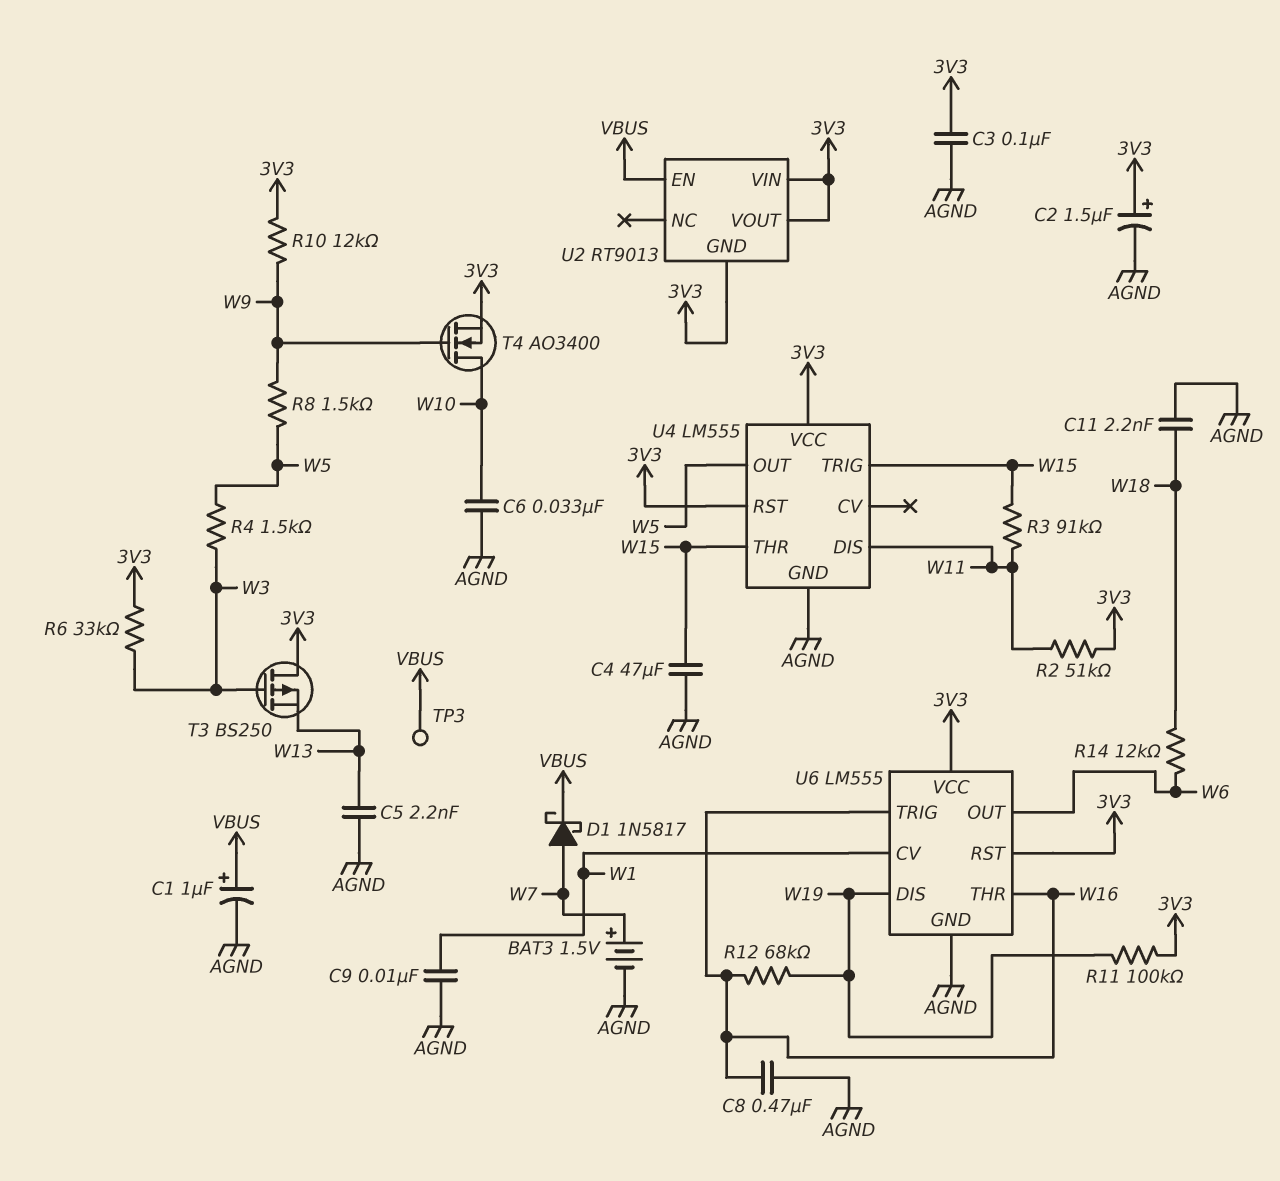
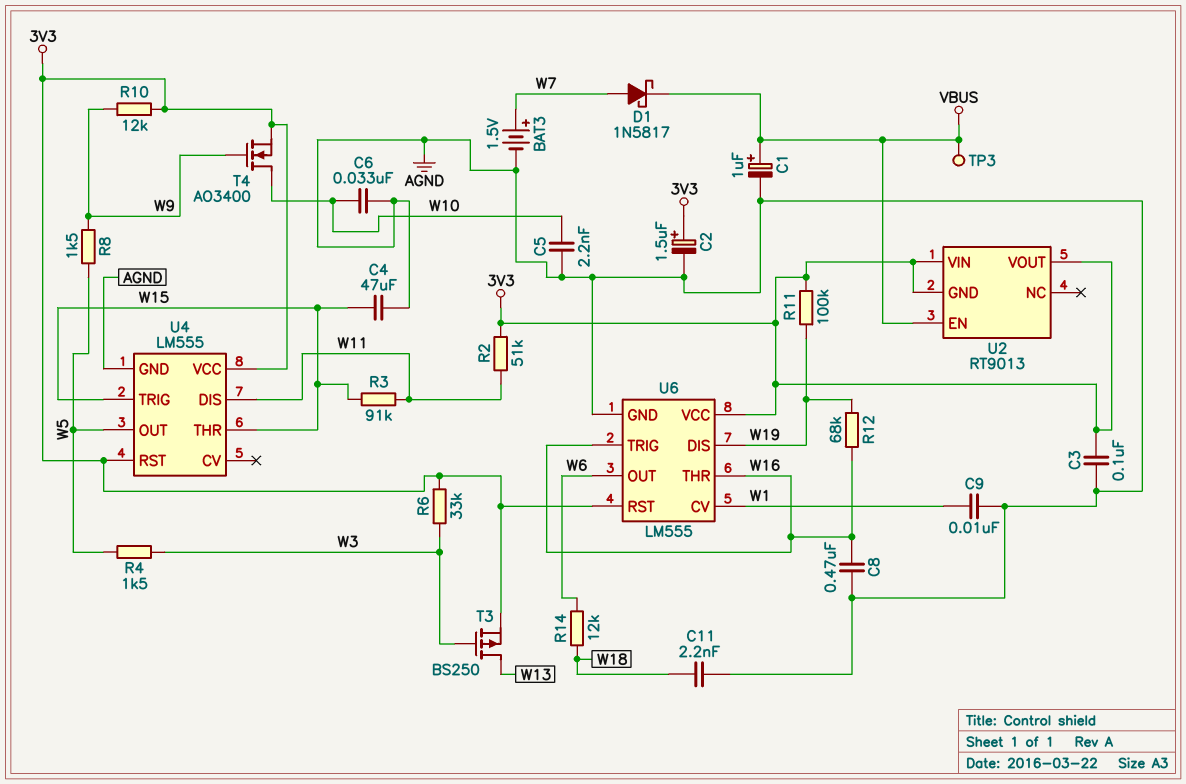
C5: 2.2nF (AGND, W13) -> 2.2nF (AGND, W10)
T3: PMOS BS250 (G W3, D 3V3, S W13) -> PMOS BS250 (G W3, D W13, S 3V3)

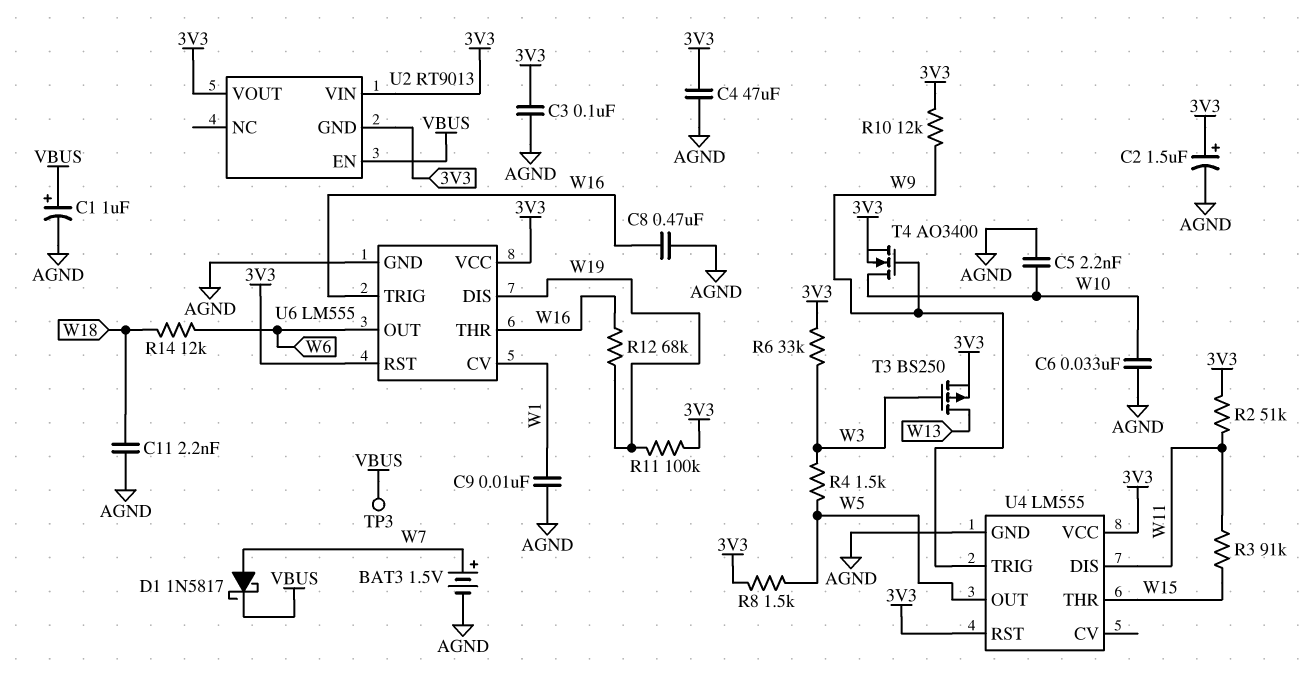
C4: 47uF (AGND, W15) -> 47uF (3V3, AGND)
R8: 1.5k (W5, W9) -> 1.5k (3V3, W5)
U4 pin TRIG: W15 -> W9

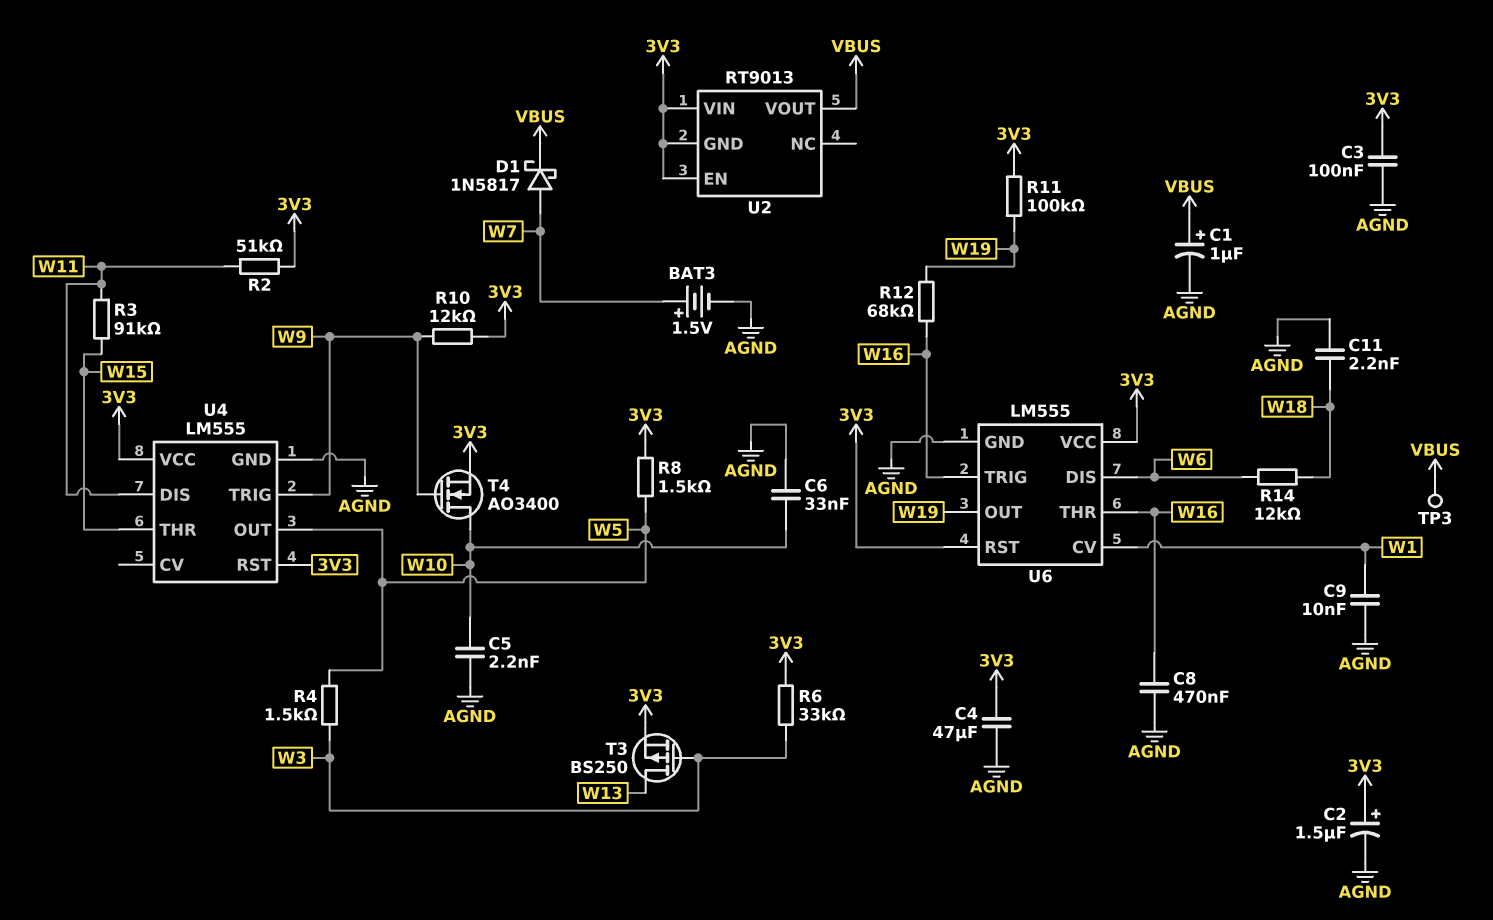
U2 pin EN: VBUS -> 3V3
U2 pin VOUT: 3V3 -> VBUS
U6 pin DIS: W19 -> W6
U6 pin OUT: W6 -> W19

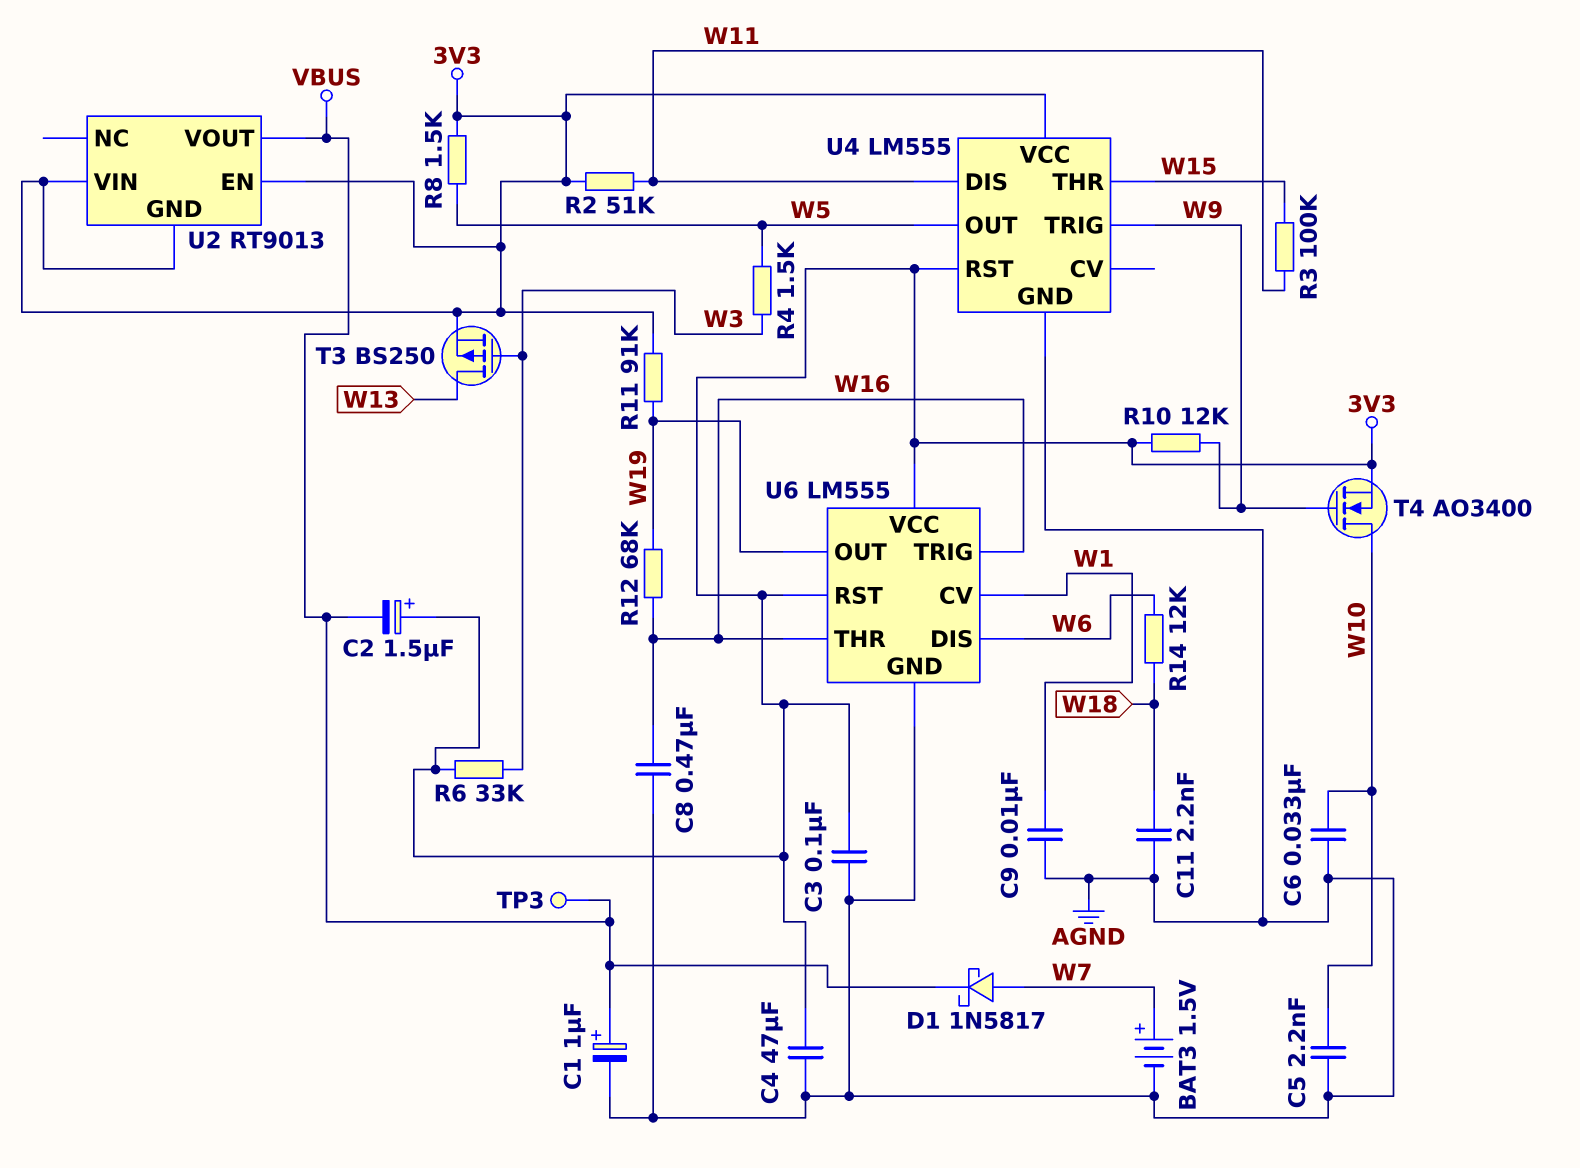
C2: 1.5uF (plus 3V3, minus AGND) -> 1.5uF (plus 3V3, minus VBUS)
R3: 91k (W11, W15) -> 100k (W11, W15)
R11: 100k (3V3, W19) -> 91k (3V3, W19)

